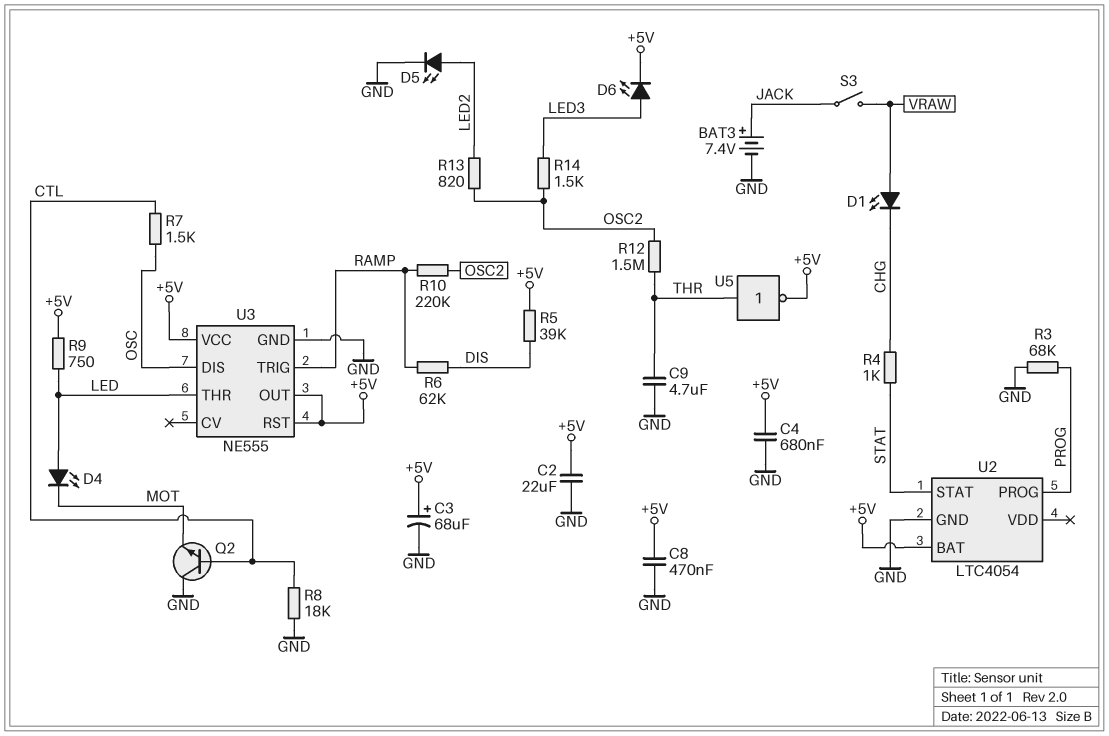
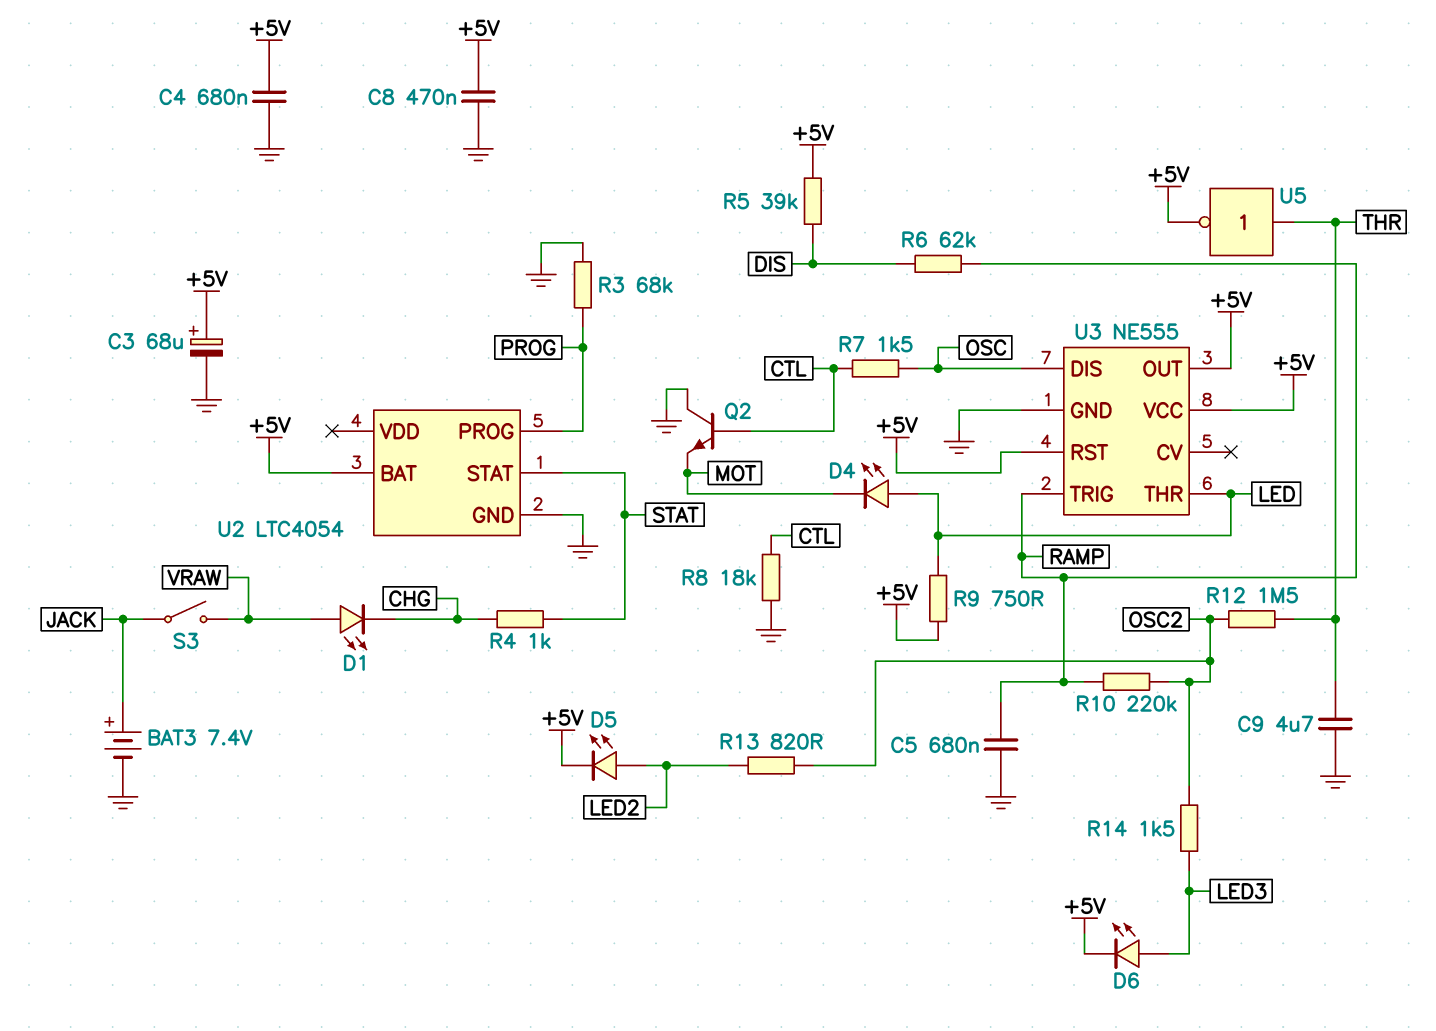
C2: 22uF (+5V, GND) -> none
C5: none -> 680nF (GND, RAMP)
D5: LED (A LED2, K GND) -> LED (A LED2, K +5V)

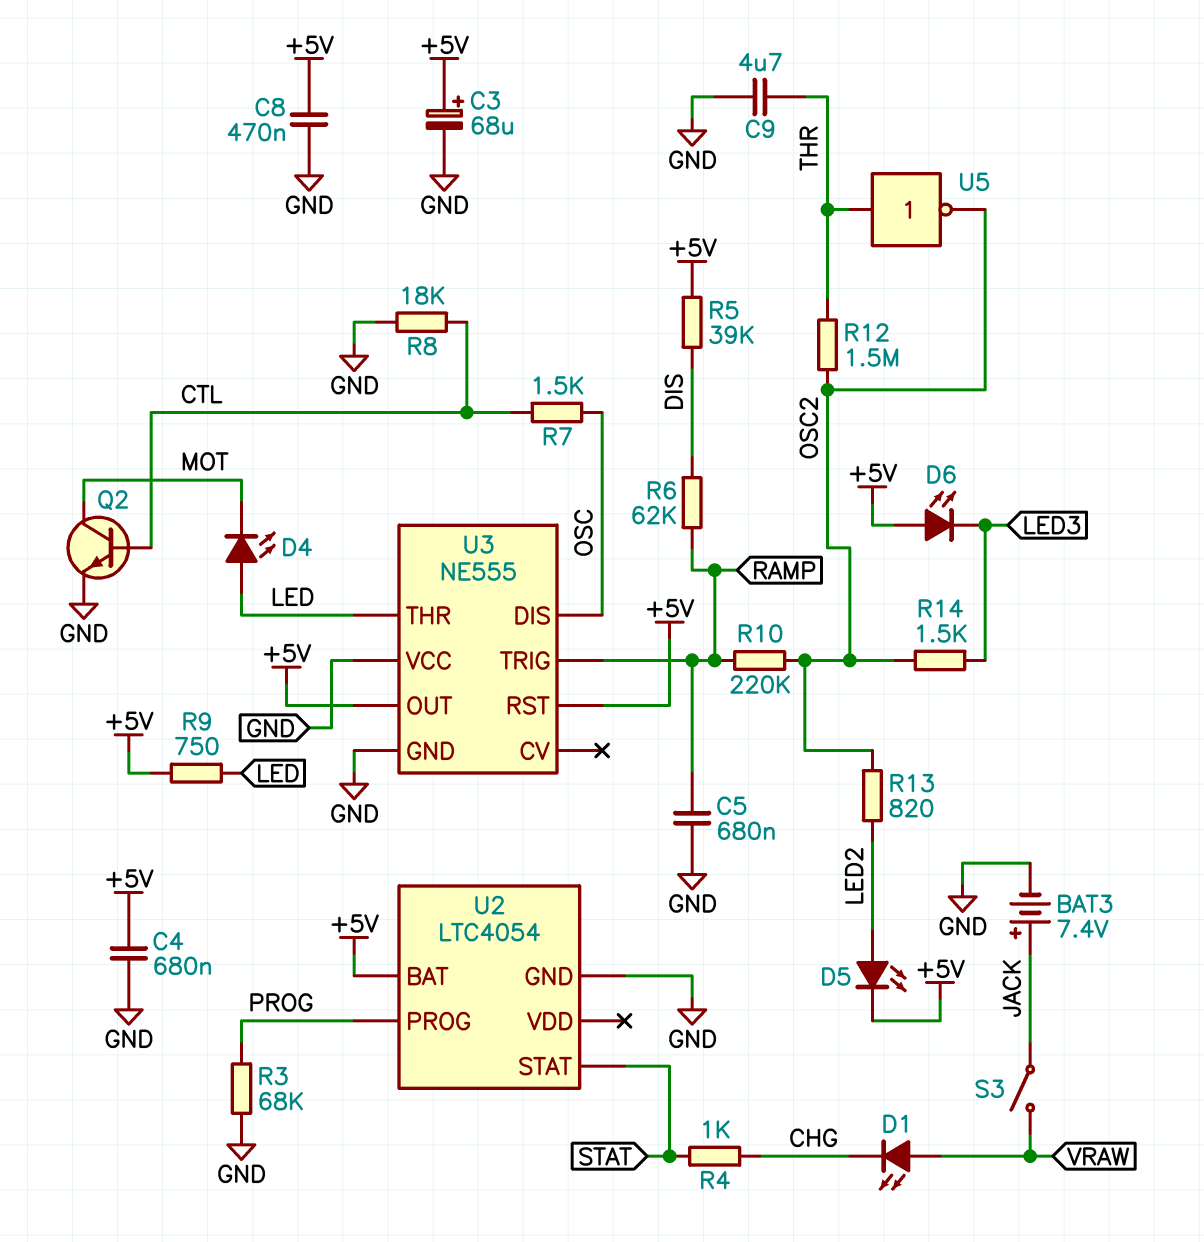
D6: LED (A LED3, K +5V) -> LED (A +5V, K LED3)
Q2: NPN (B CTL, C GND, E MOT) -> NPN (B CTL, C MOT, E GND)
U3 pin VCC: +5V -> GND
U5: NOT (in THR, out +5V) -> NOT (in THR, out OSC2)

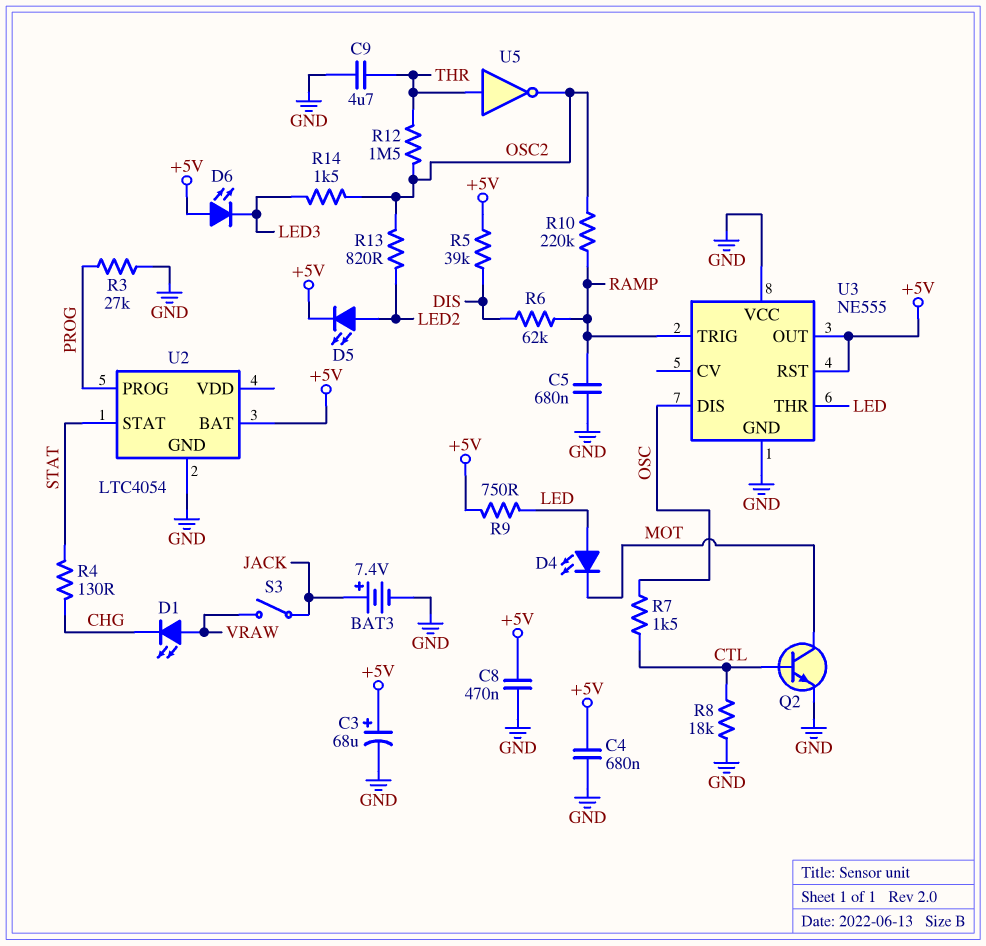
R3: 68k (GND, PROG) -> 27k (GND, PROG)
R4: 1k (CHG, STAT) -> 130 (CHG, STAT)

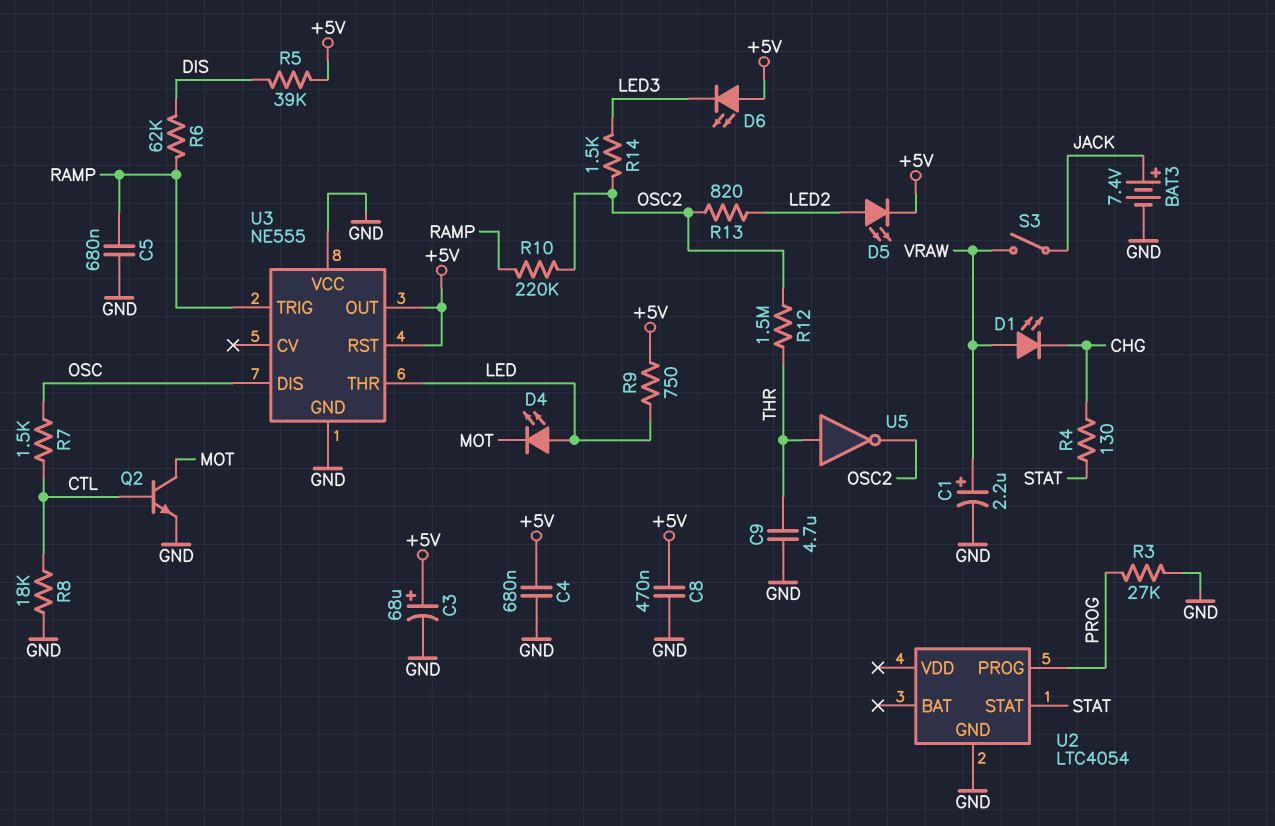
C1: none -> 2.2uF (plus VRAW, minus GND)
U2 pin BAT: +5V -> none

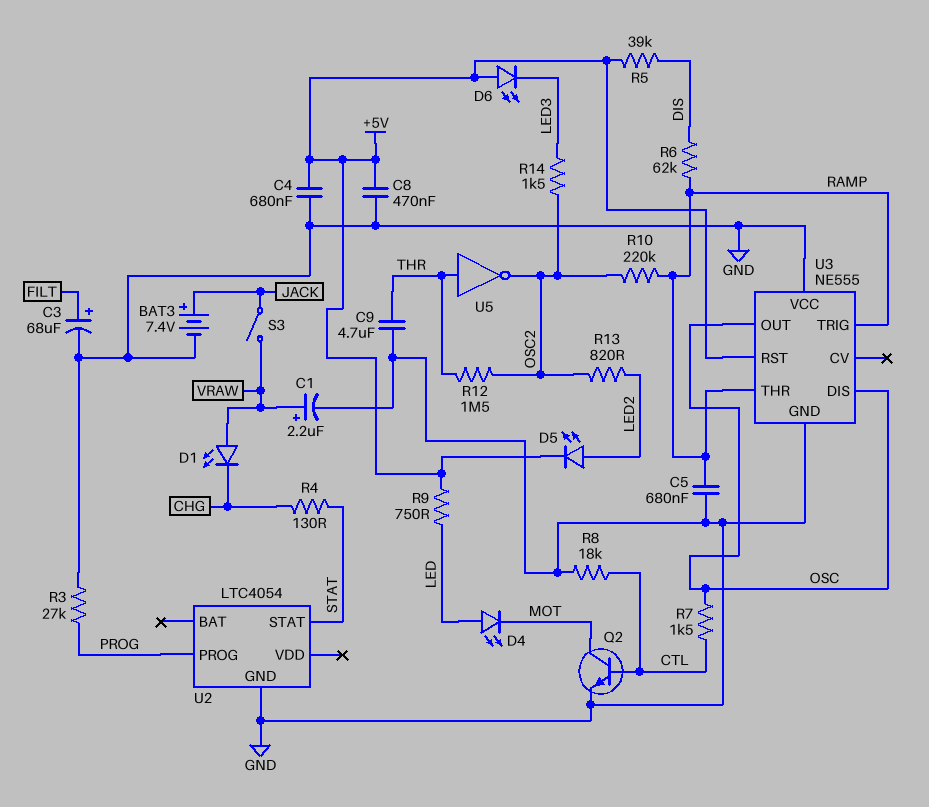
C3: 68uF (plus +5V, minus GND) -> 68uF (plus FILT, minus GND)
U3 pin OUT: +5V -> OSC
U3 pin THR: LED -> RAMP

